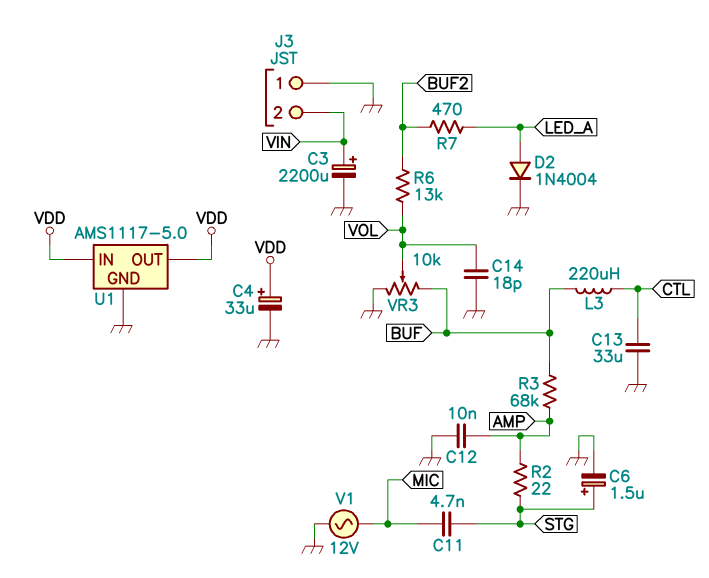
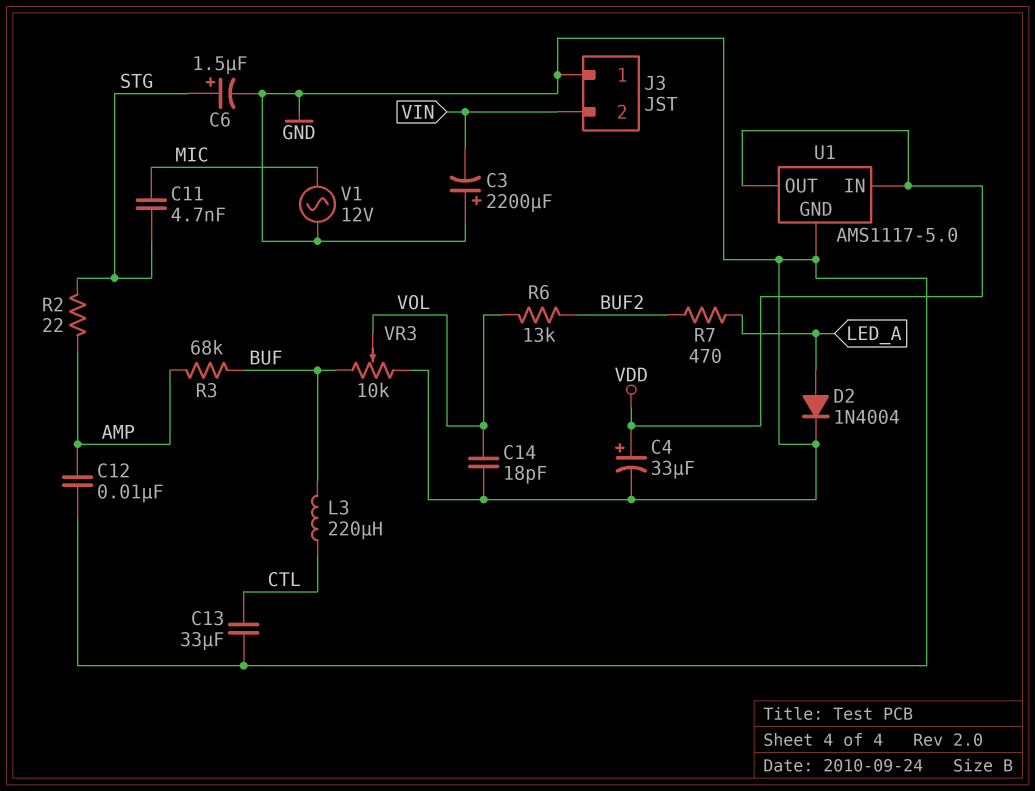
C3: 2200uF (plus VIN, minus GND) -> 2200uF (plus GND, minus VIN)

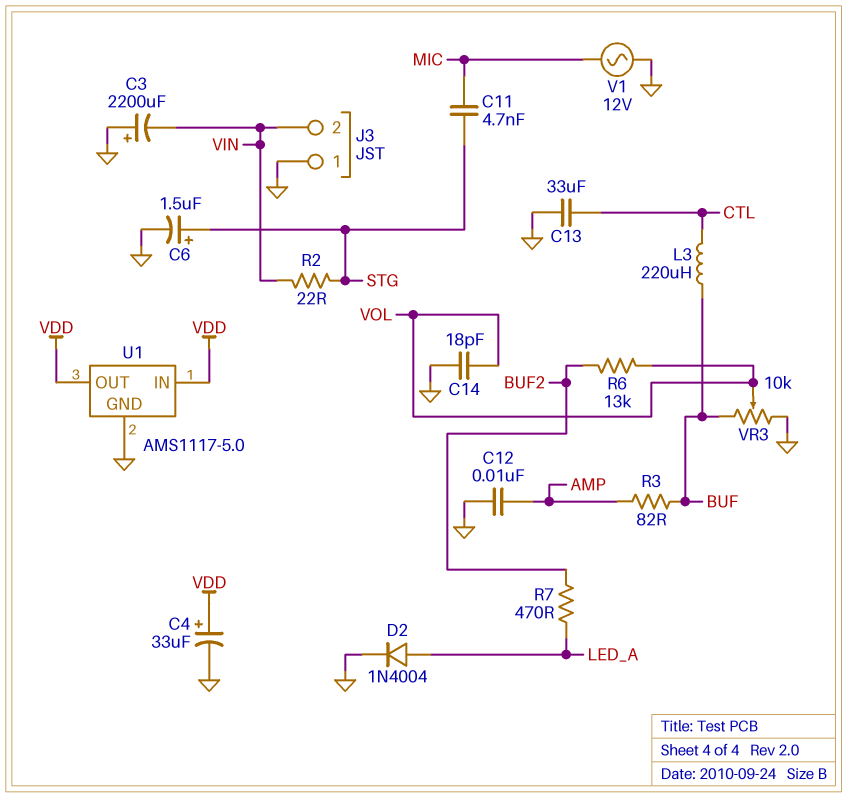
R2: 22 (AMP, STG) -> 22 (STG, VIN)
R3: 68k (AMP, BUF) -> 82 (AMP, BUF)

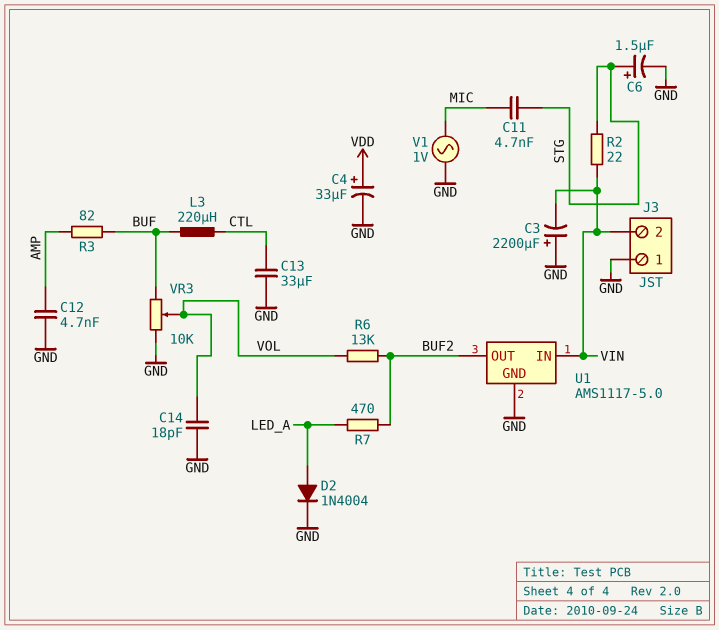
C12: 10nF (AMP, GND) -> 4.7nF (AMP, GND)
U1 pin IN: VDD -> VIN
U1 pin OUT: VDD -> BUF2
V1: AC 12V (GND, MIC) -> AC 1V (GND, MIC)

